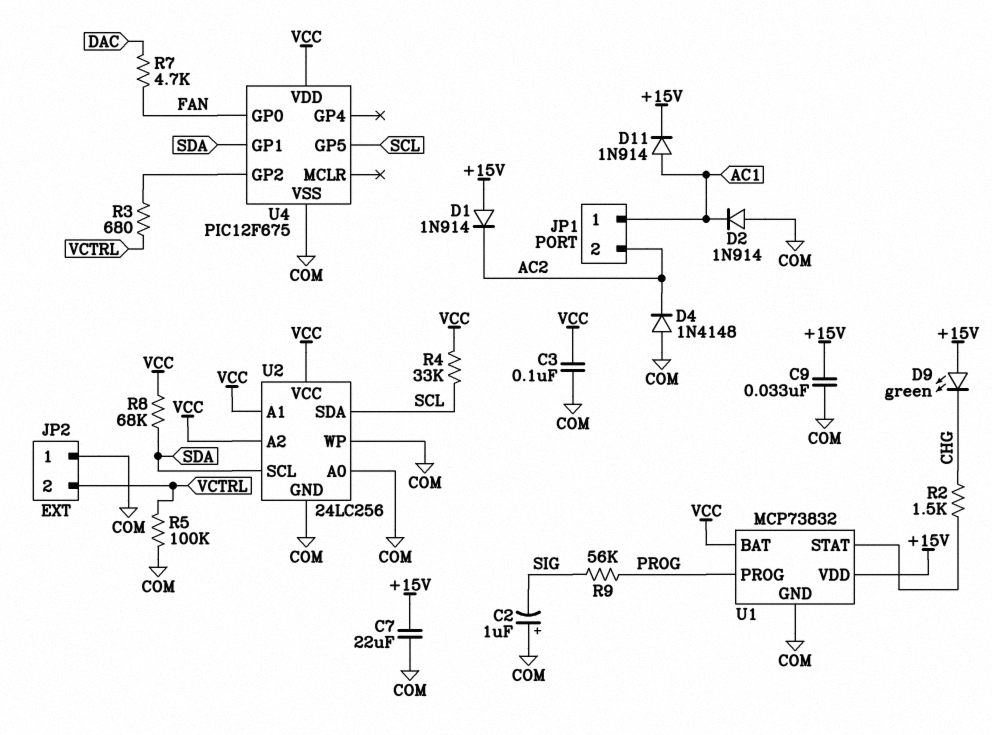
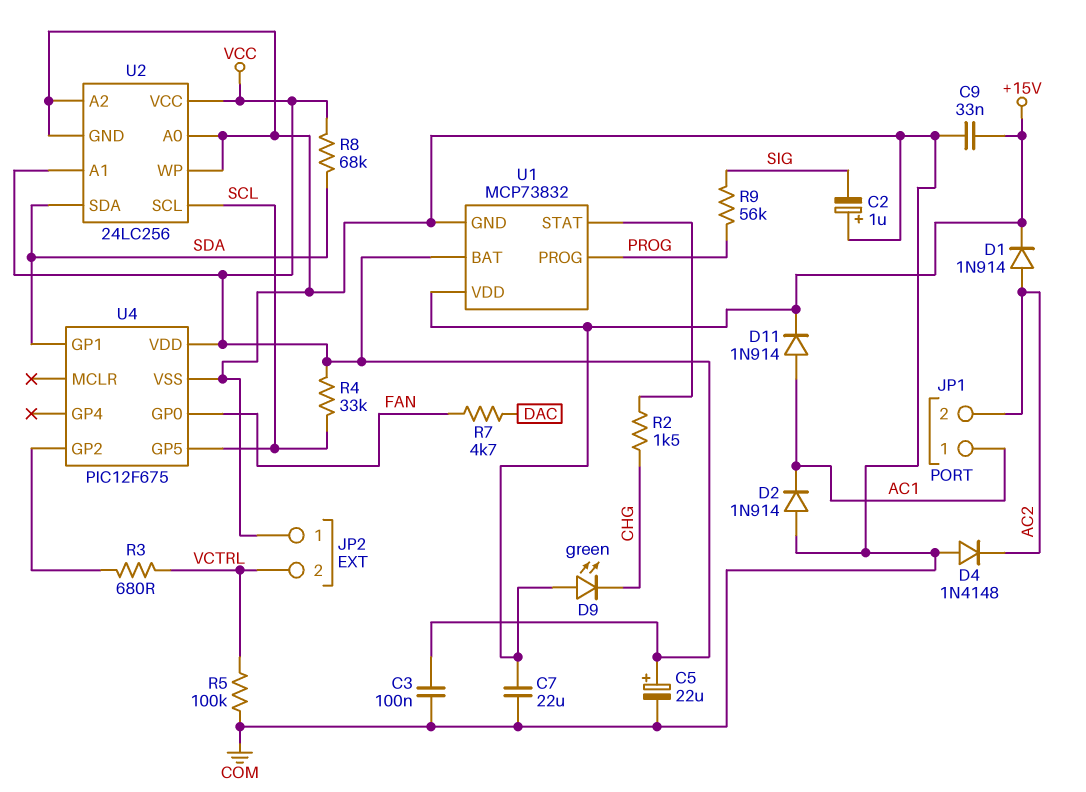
C5: none -> 22uF (plus VCC, minus COM)
D1: diode 1N914 (A +15V, K AC2) -> diode 1N914 (A AC2, K +15V)
U2 pin A2: VCC -> COM
U2 pin SCL: SDA -> SCL
U2 pin SDA: SCL -> SDA

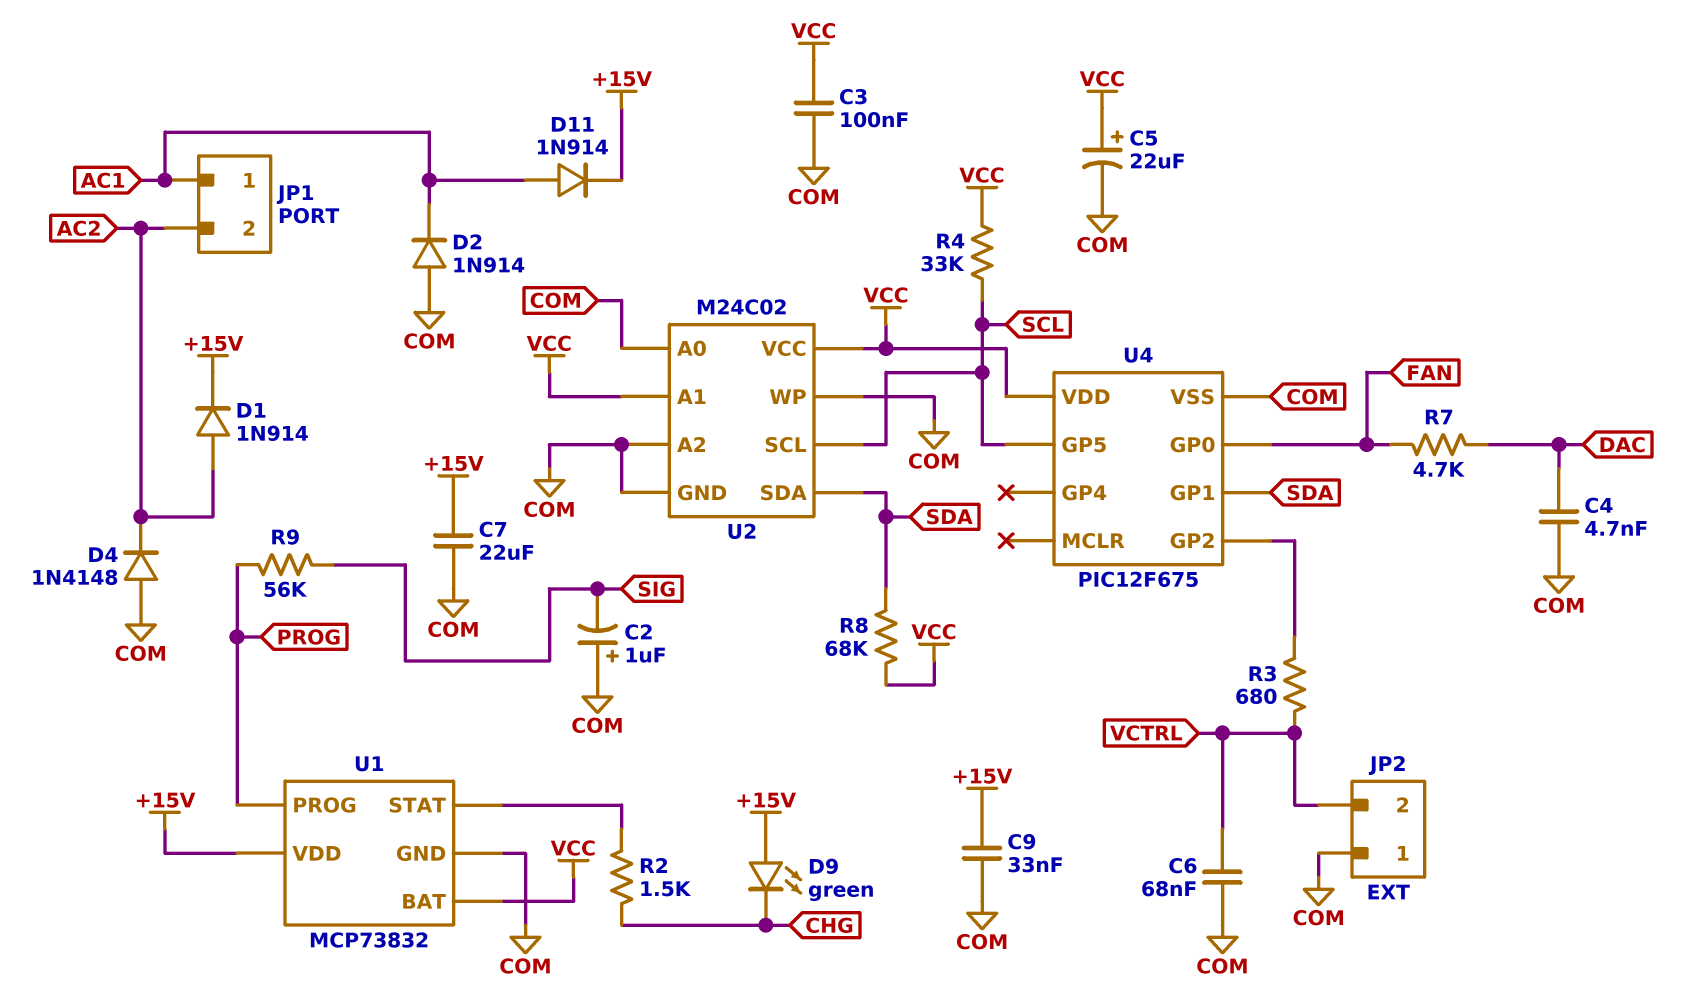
C4: none -> 4.7nF (COM, DAC)
C6: none -> 68nF (COM, VCTRL)
R5: 100k (COM, VCTRL) -> none
U2: 24LC256 -> M24C02

